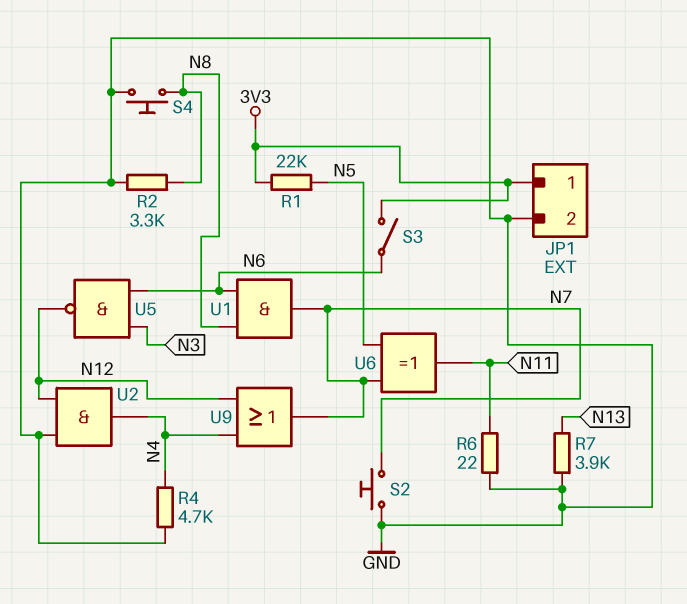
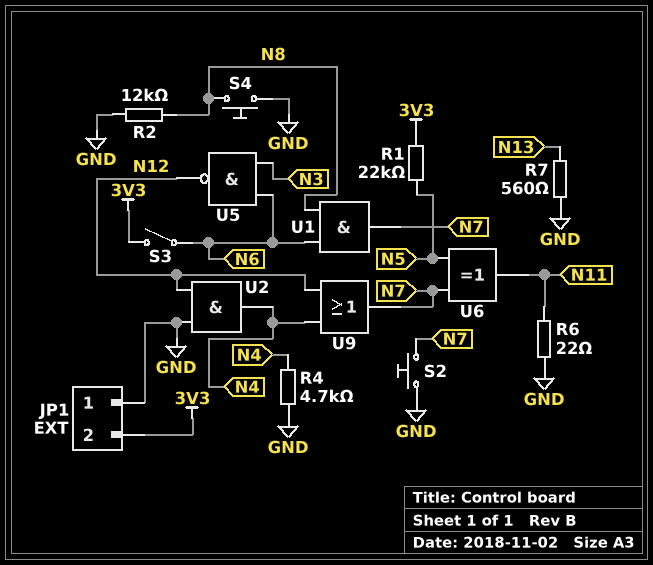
JP1 pin 1: 3V3 -> GND
JP1 pin 2: GND -> 3V3
R2: 3.3k (GND, N8) -> 12k (GND, N8)
R7: 3.9k (GND, N13) -> 560 (GND, N13)

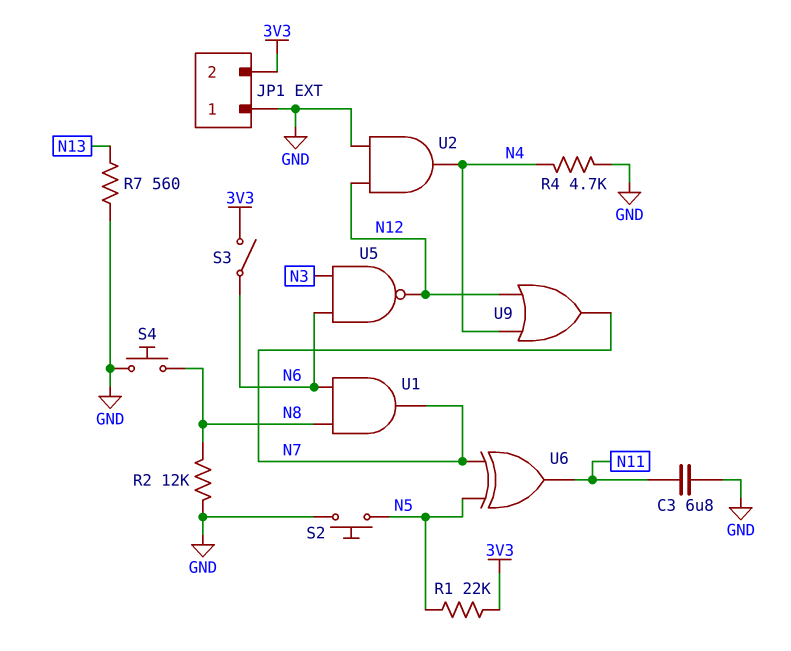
C3: none -> 6.8uF (GND, N11)
R6: 22 (GND, N11) -> none
S2: button (GND, N7) -> button (GND, N5)

